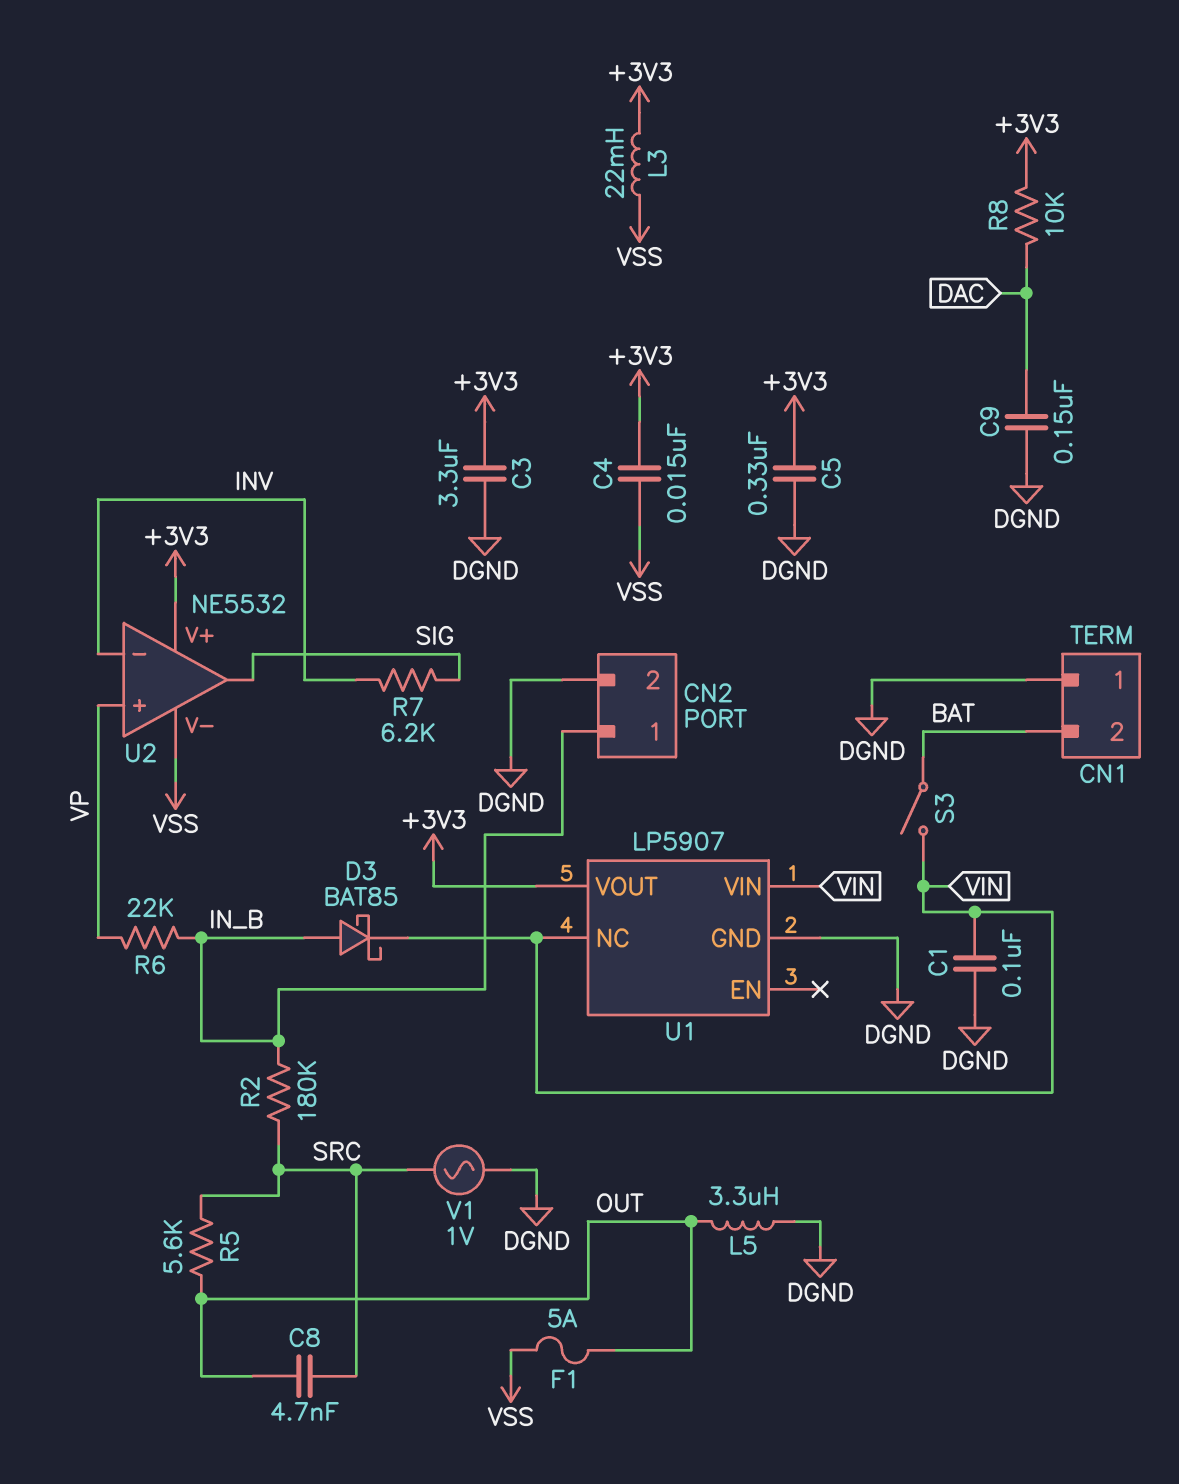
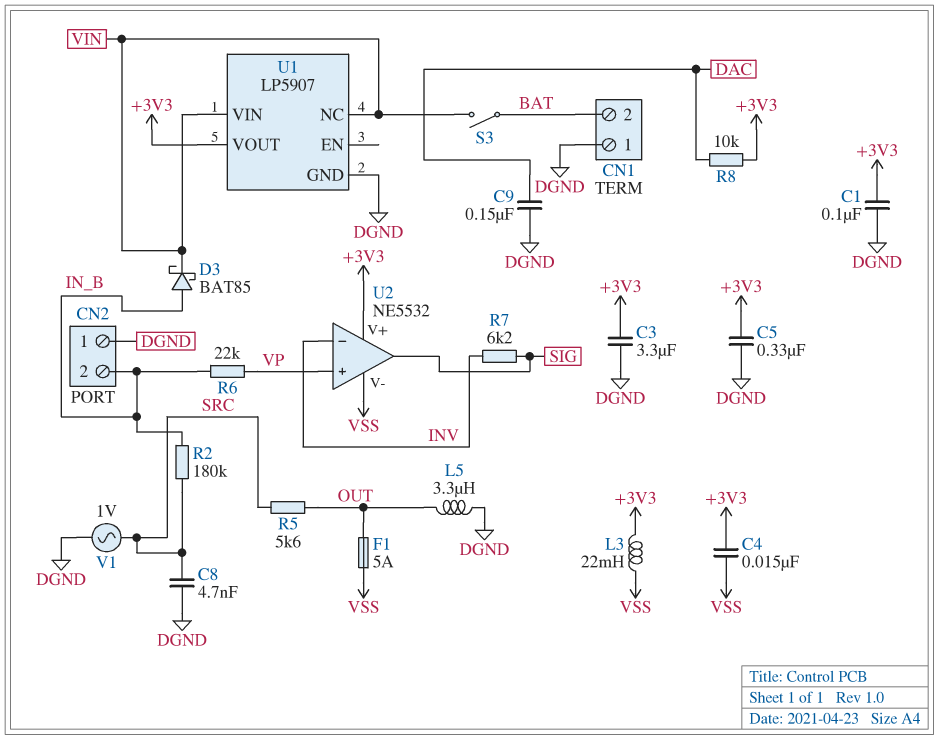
C1: 100nF (DGND, VIN) -> 100nF (+3V3, DGND)
C8: 4.7nF (OUT, SRC) -> 4.7nF (DGND, SRC)
CN2 pin 1: IN_B -> DGND
CN2 pin 2: DGND -> IN_B

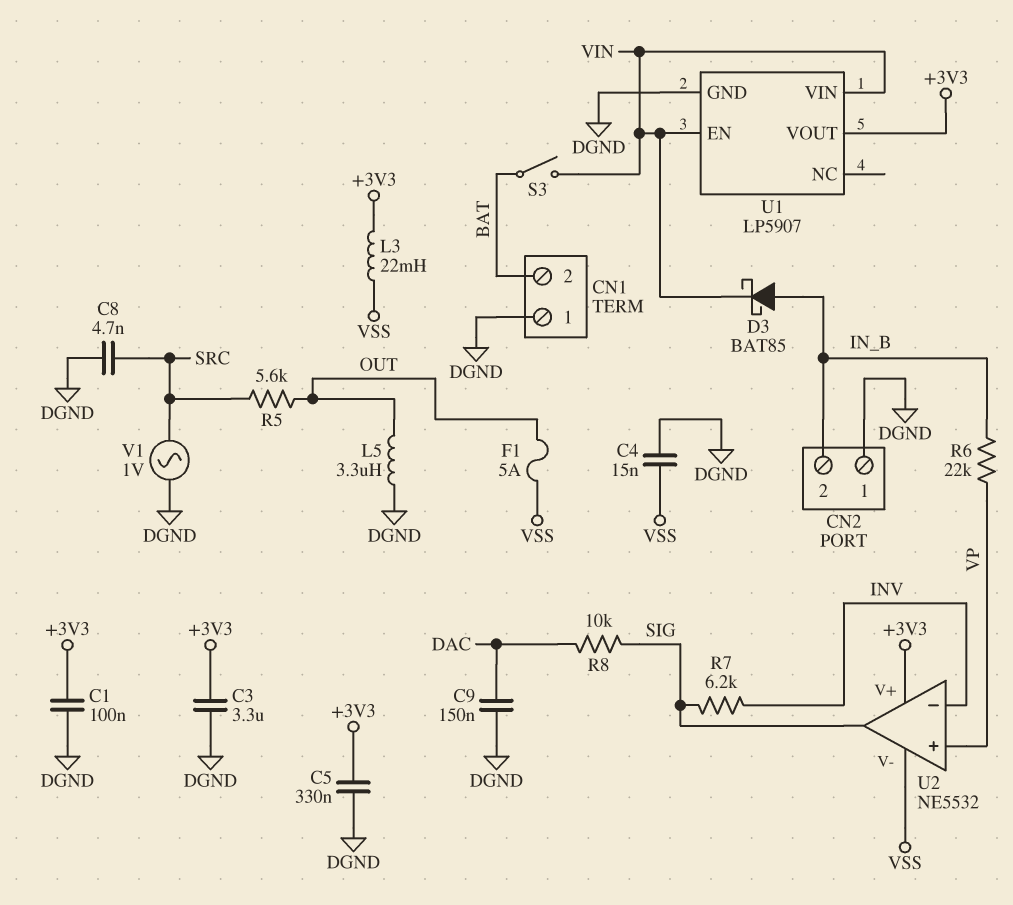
C4: 15nF (+3V3, VSS) -> 15nF (DGND, VSS)
R2: 180k (IN_B, SRC) -> none
R8: 10k (+3V3, DAC) -> 10k (DAC, SIG)
U1 pin EN: none -> VIN
U1 pin NC: VIN -> none

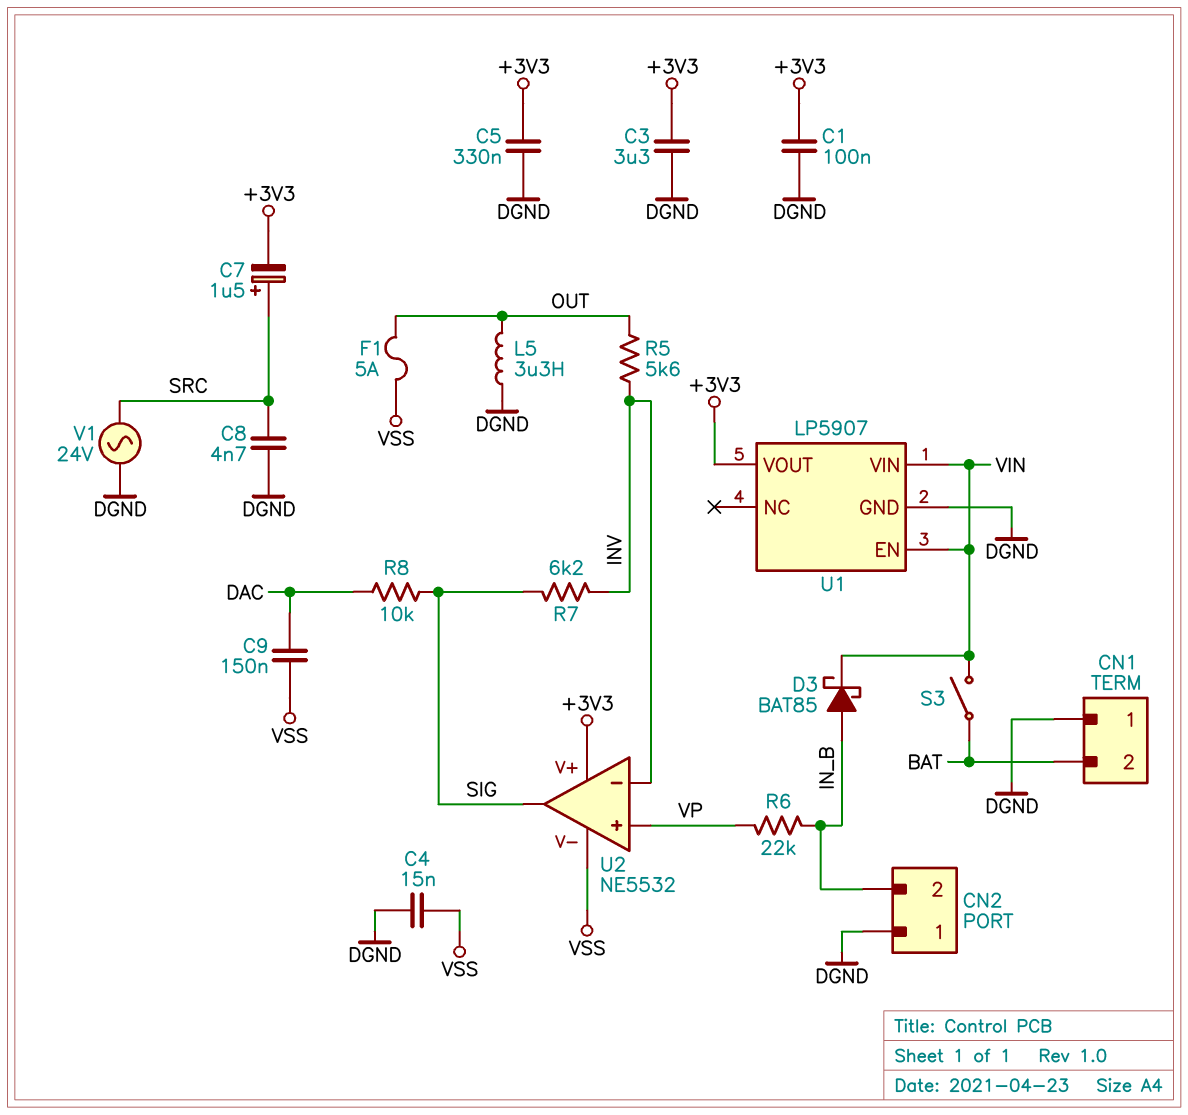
C7: none -> 1.5uF (plus SRC, minus +3V3)
C9: 150nF (DAC, DGND) -> 150nF (DAC, VSS)
L3: 22mH (+3V3, VSS) -> none
R5: 5.6k (OUT, SRC) -> 5.6k (INV, OUT)
V1: AC 1V (DGND, SRC) -> AC 24V (DGND, SRC)

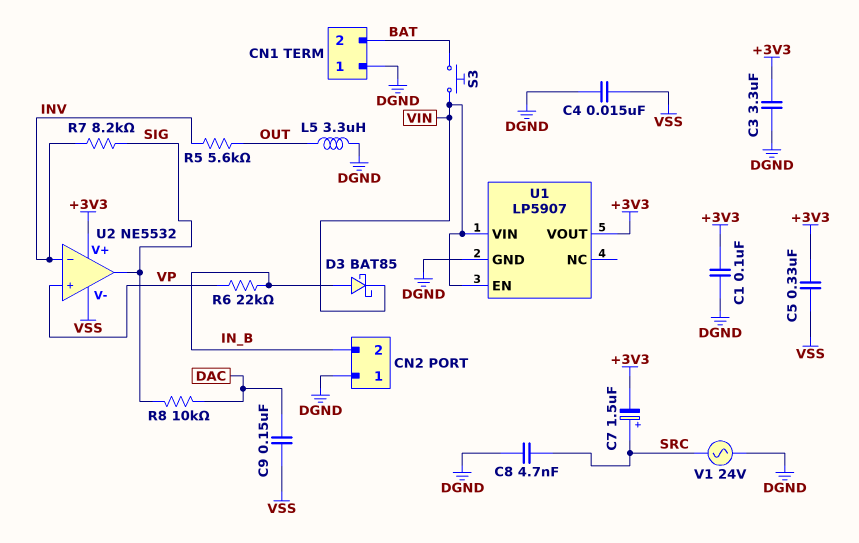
C5: 330nF (+3V3, DGND) -> 330nF (+3V3, VSS)
F1: 5A (OUT, VSS) -> none
R7: 6.2k (INV, SIG) -> 8.2k (INV, SIG)
S3: switch (BAT, VIN) -> button (BAT, VIN)

